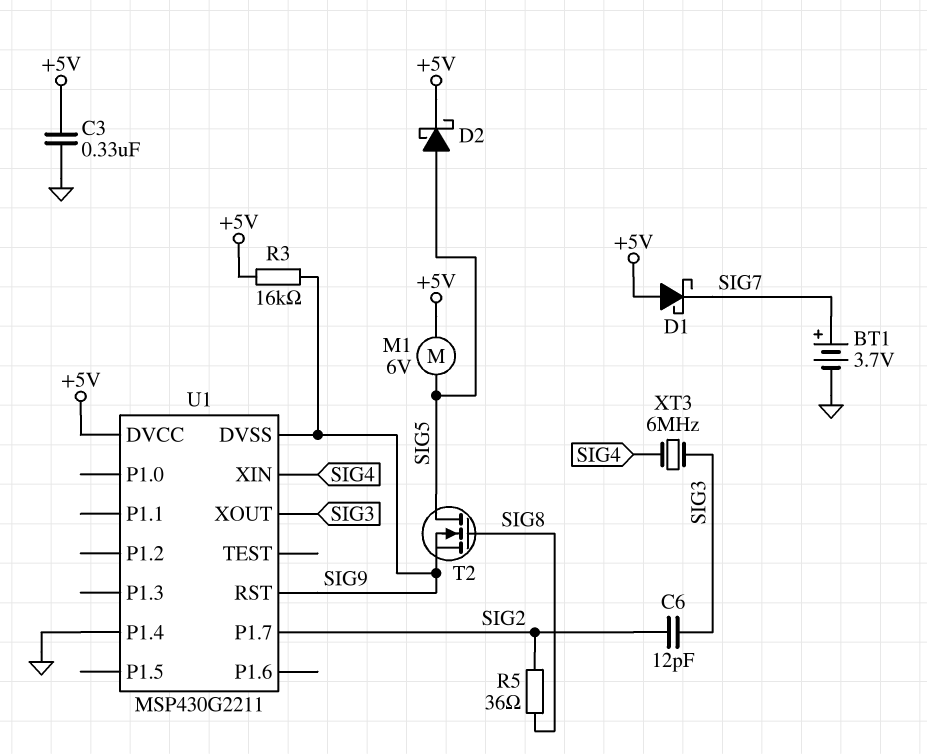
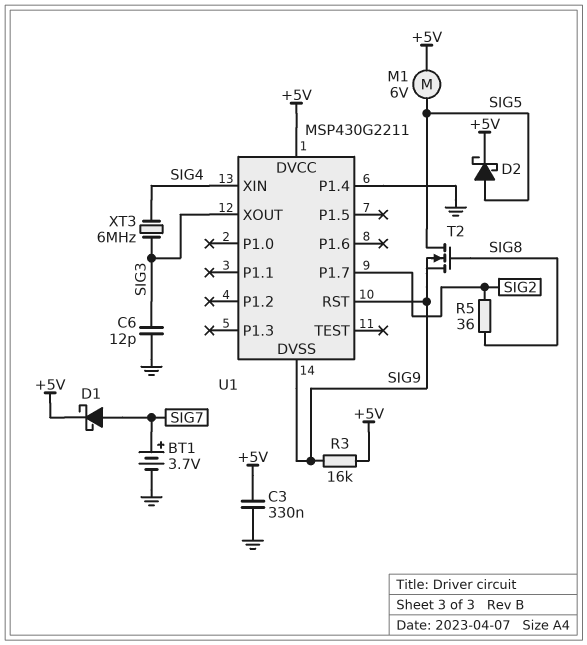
C6: 12pF (SIG2, SIG3) -> 12pF (GND, SIG3)
D1: schottky (A +5V, K SIG7) -> schottky (A SIG7, K +5V)

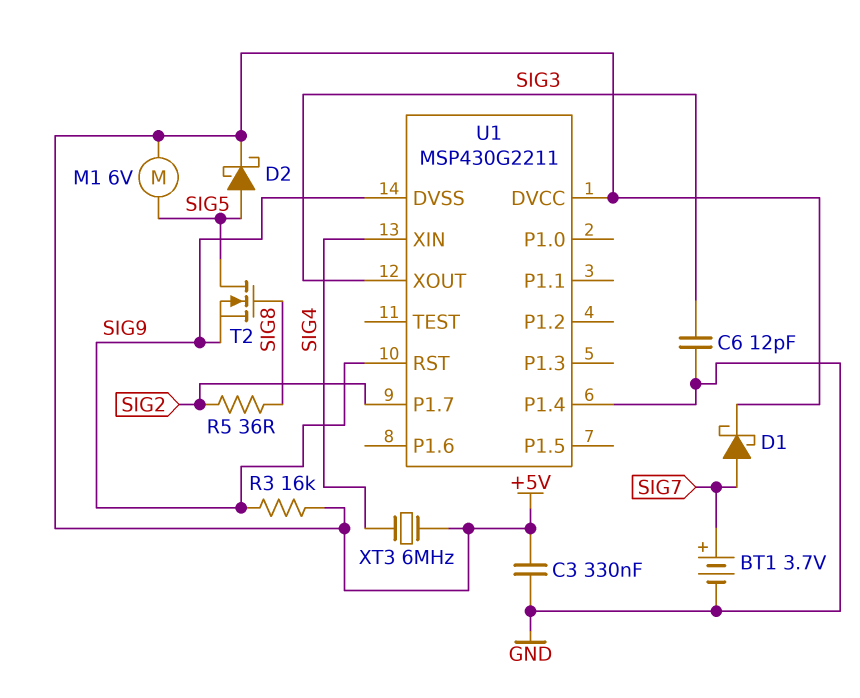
XT3: 6MHz (SIG3, SIG4) -> 6MHz (+5V, SIG4)

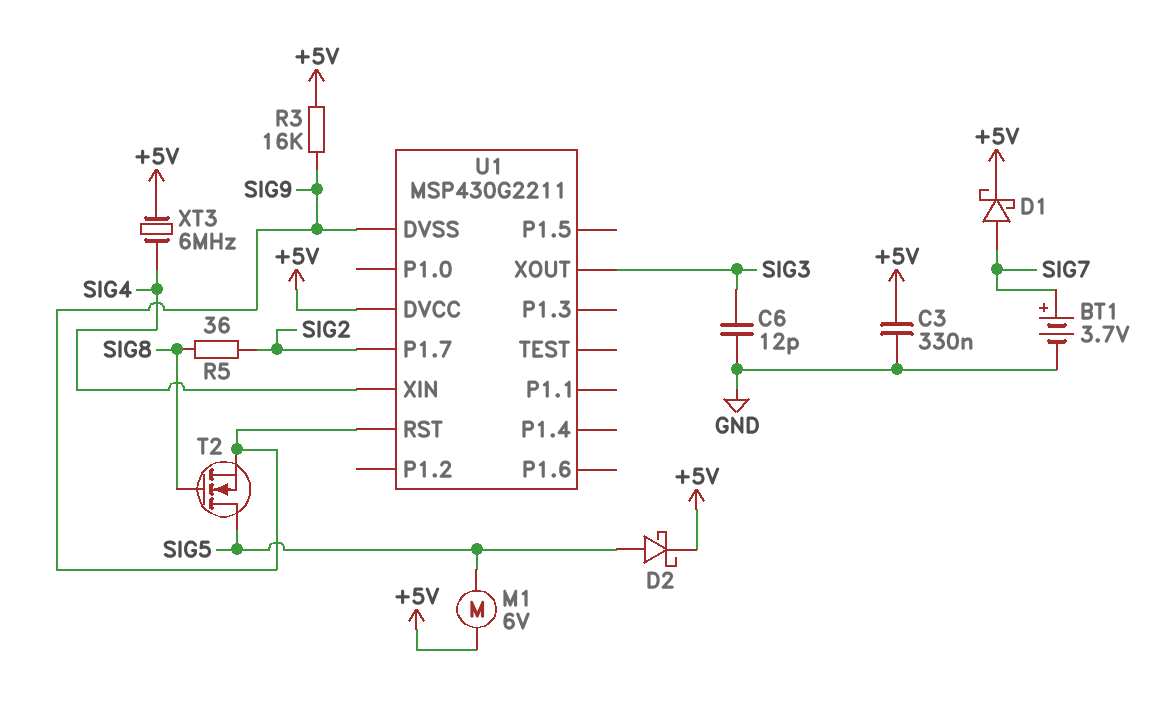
U1 pin P1.4: GND -> none

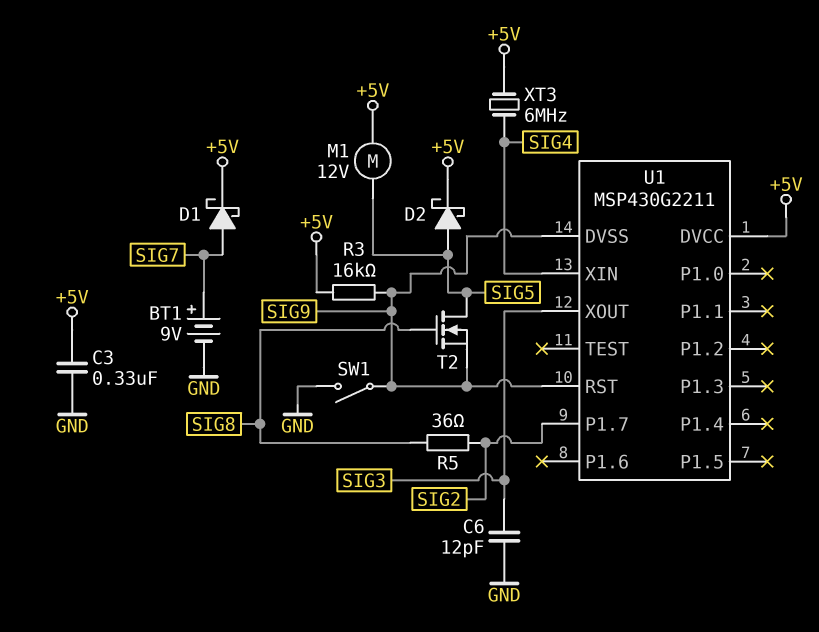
BT1: 3.7V (plus SIG7, minus GND) -> 9V (plus SIG7, minus GND)
M1: motor 6V (+5V, SIG5) -> motor 12V (+5V, SIG5)
SW1: none -> switch (GND, SIG9)

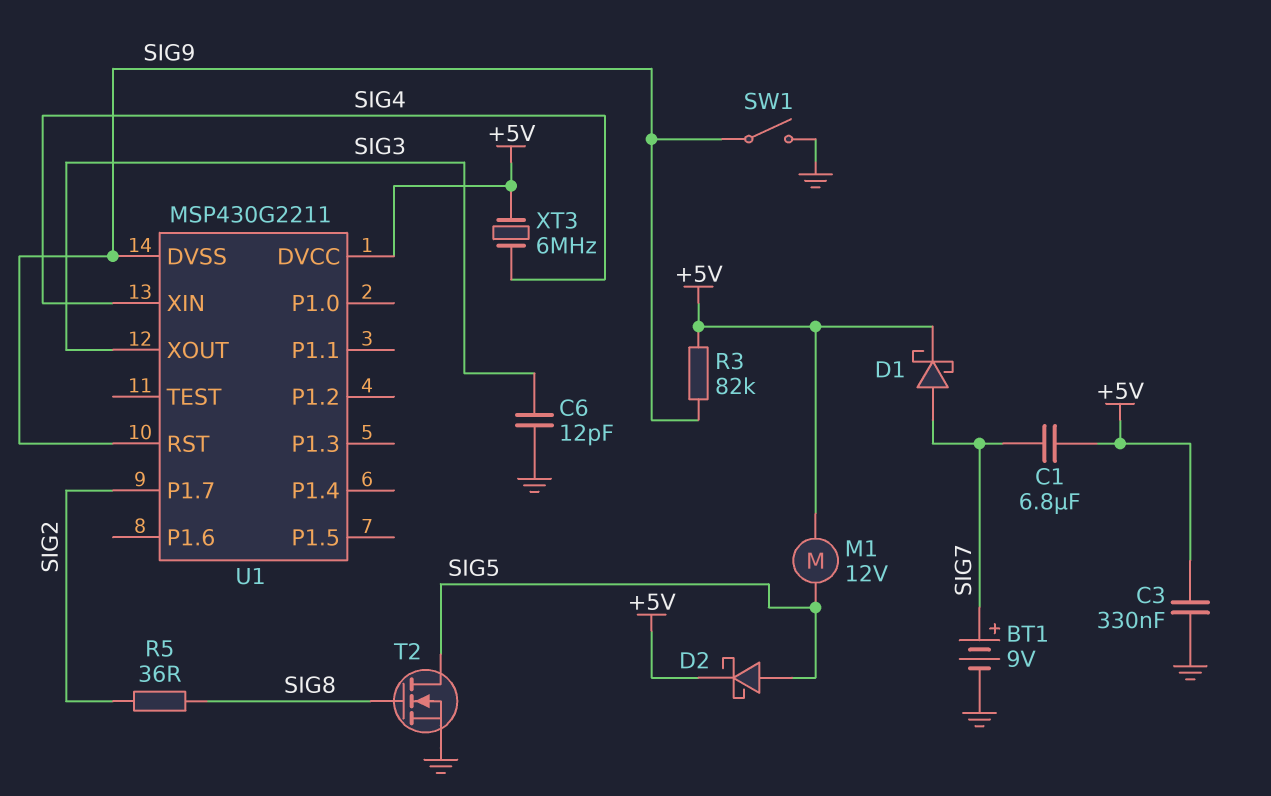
C1: none -> 6.8uF (+5V, SIG7)
R3: 16k (+5V, SIG9) -> 82k (+5V, SIG9)
T2: NMOS (G SIG8, D SIG5, S SIG9) -> NMOS (G SIG8, D SIG5, S GND)

